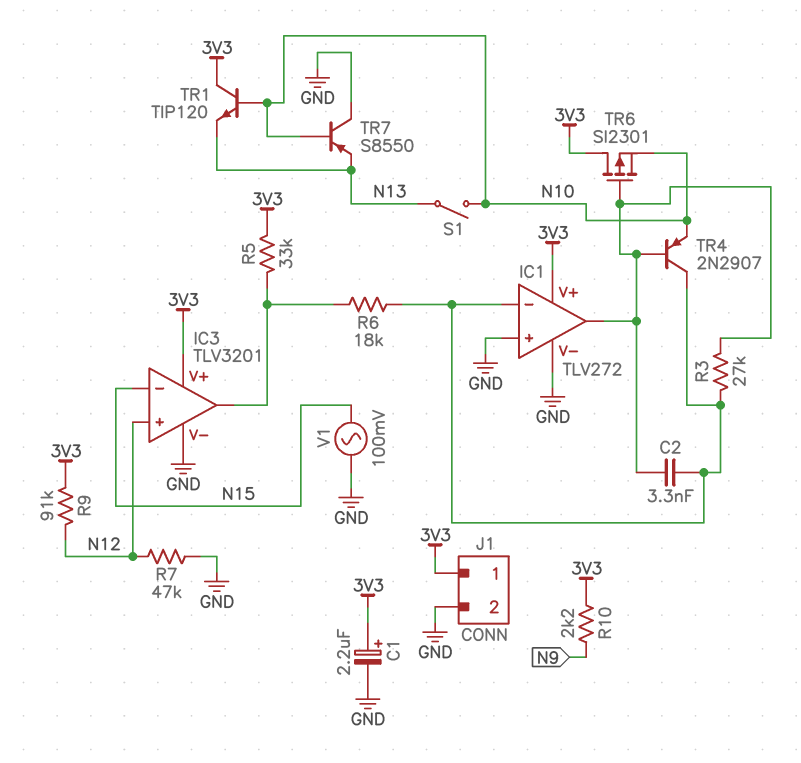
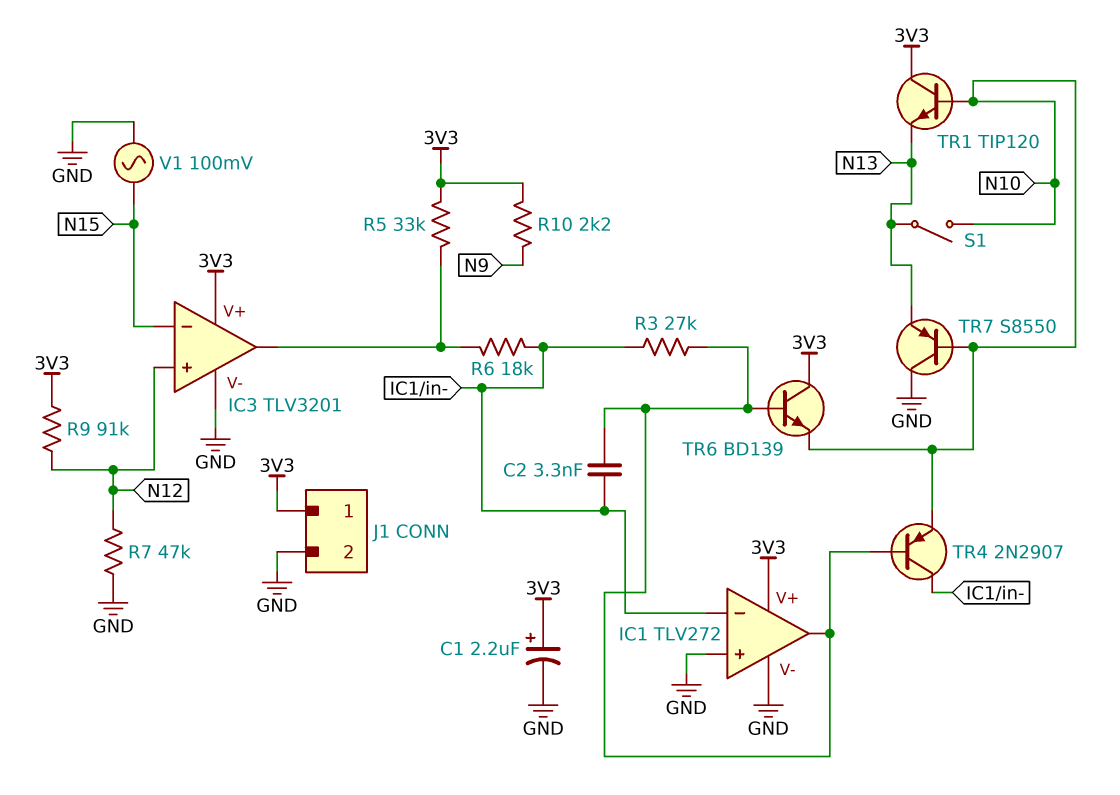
TR6: PMOS SI2301 (G IC1/out, D 3V3, S N10) -> NPN BD139 (B IC1/out, C 3V3, E N10)

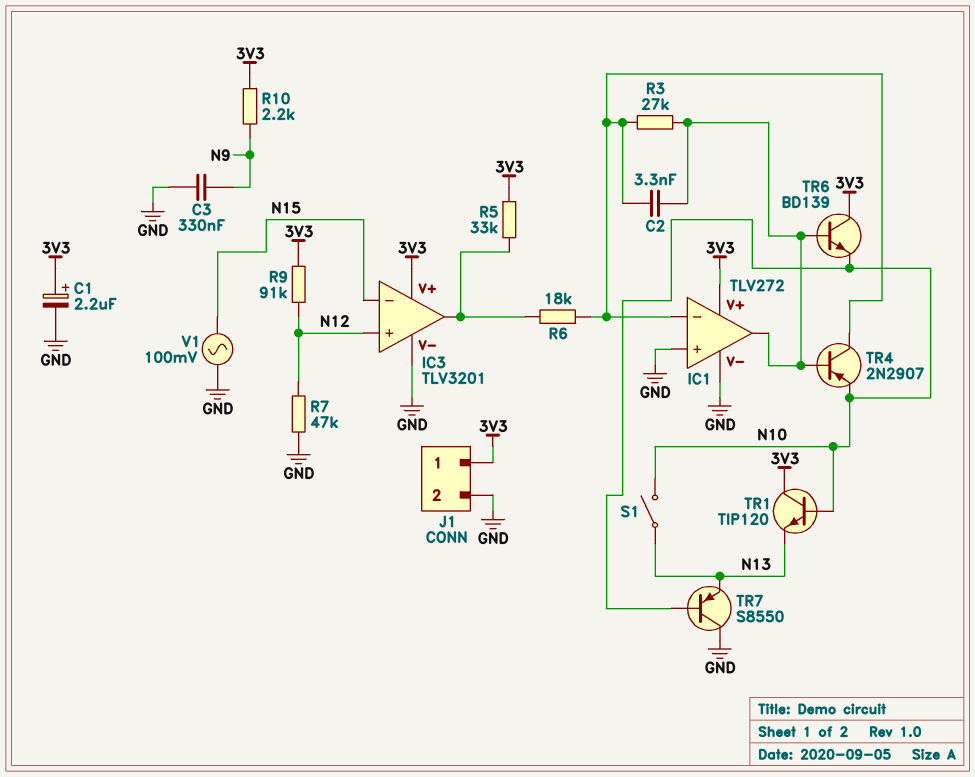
C3: none -> 330nF (GND, N9)

